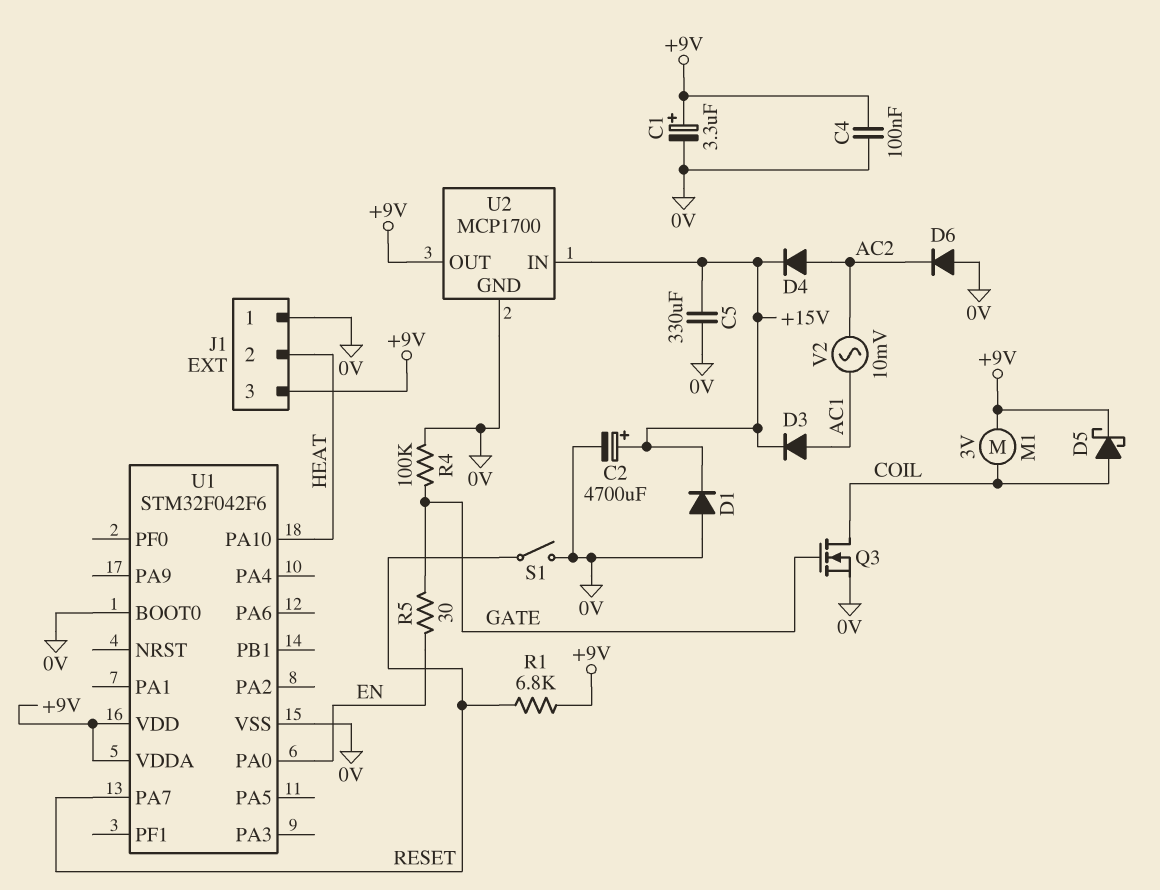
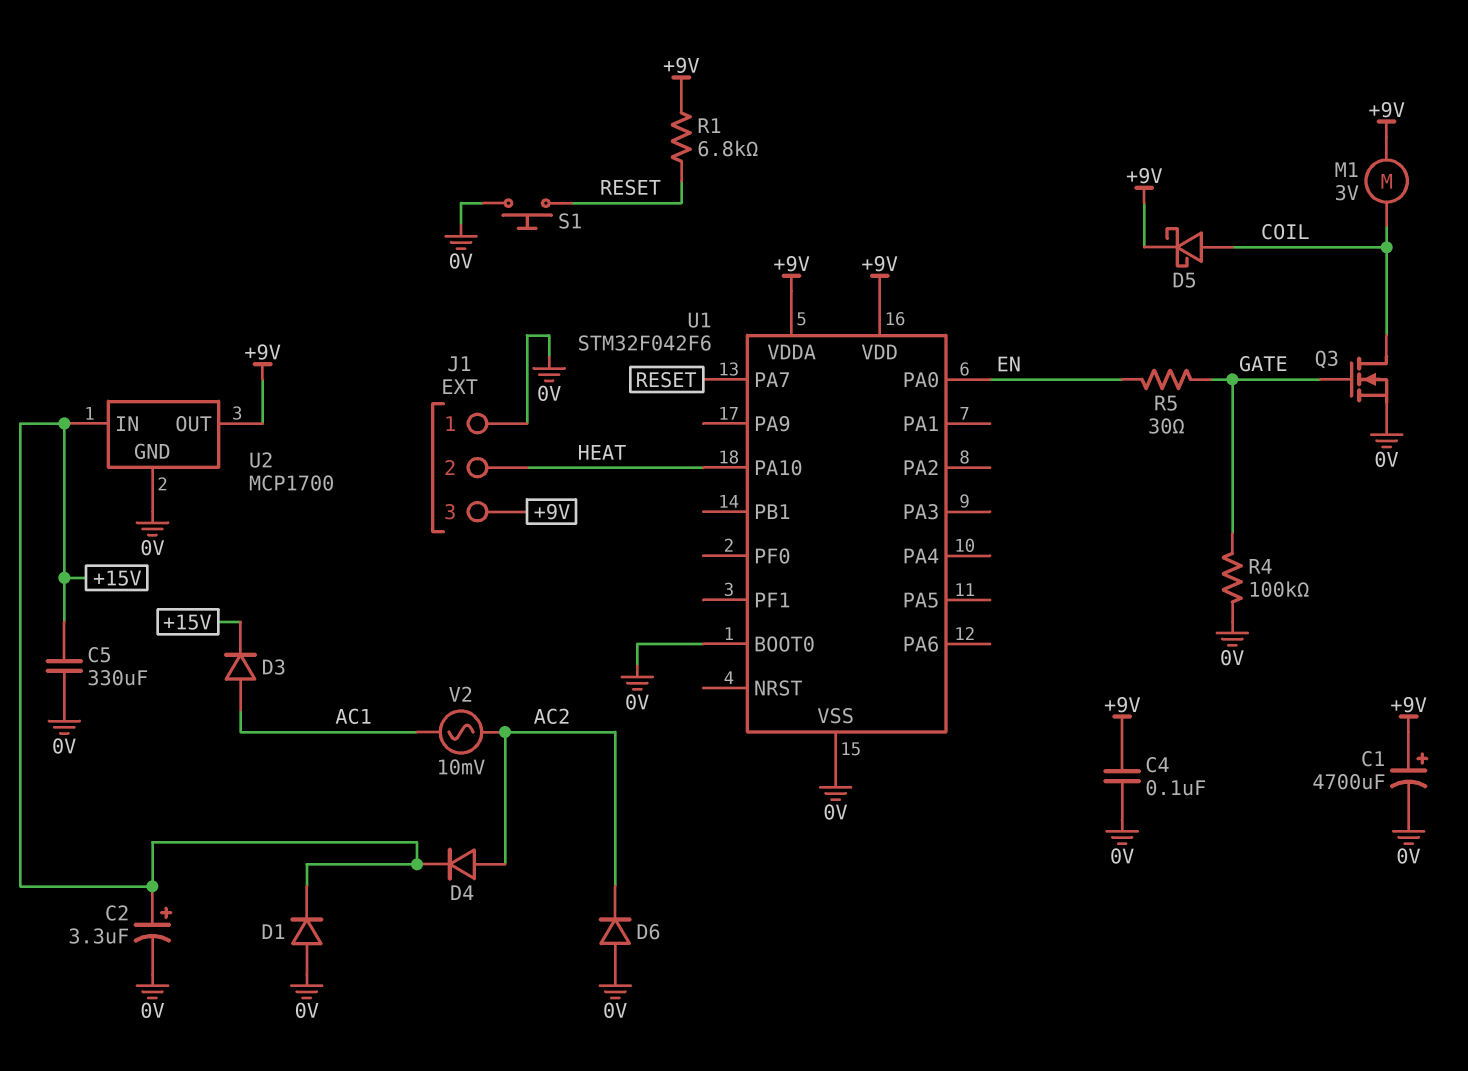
C1: 3.3uF (plus +9V, minus 0V) -> 4700uF (plus +9V, minus 0V)
C2: 4700uF (plus +15V, minus 0V) -> 3.3uF (plus +15V, minus 0V)
S1: switch (0V, RESET) -> button (0V, RESET)

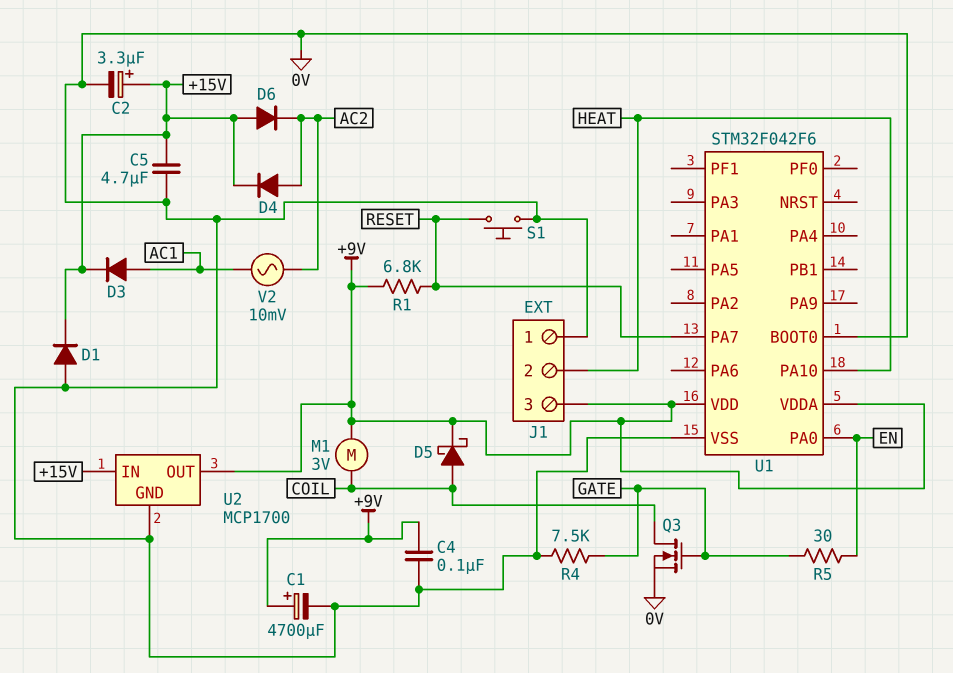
C5: 330uF (+15V, 0V) -> 4.7uF (+15V, 0V)
D6: diode (A 0V, K AC2) -> diode (A +15V, K AC2)
R4: 100k (0V, GATE) -> 7.5k (0V, GATE)

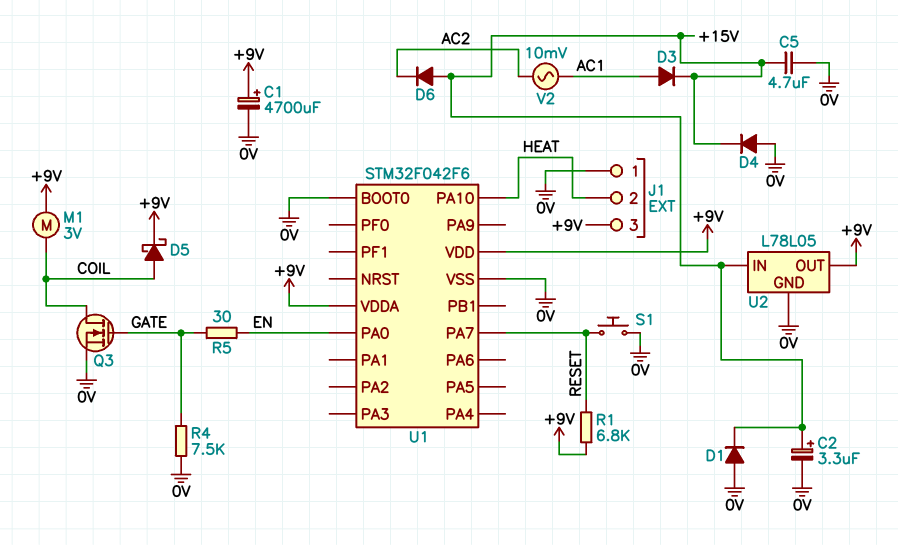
C4: 100nF (+9V, 0V) -> none
D4: diode (A AC2, K +15V) -> diode (A 0V, K +15V)
U2: MCP1700 -> L78L05

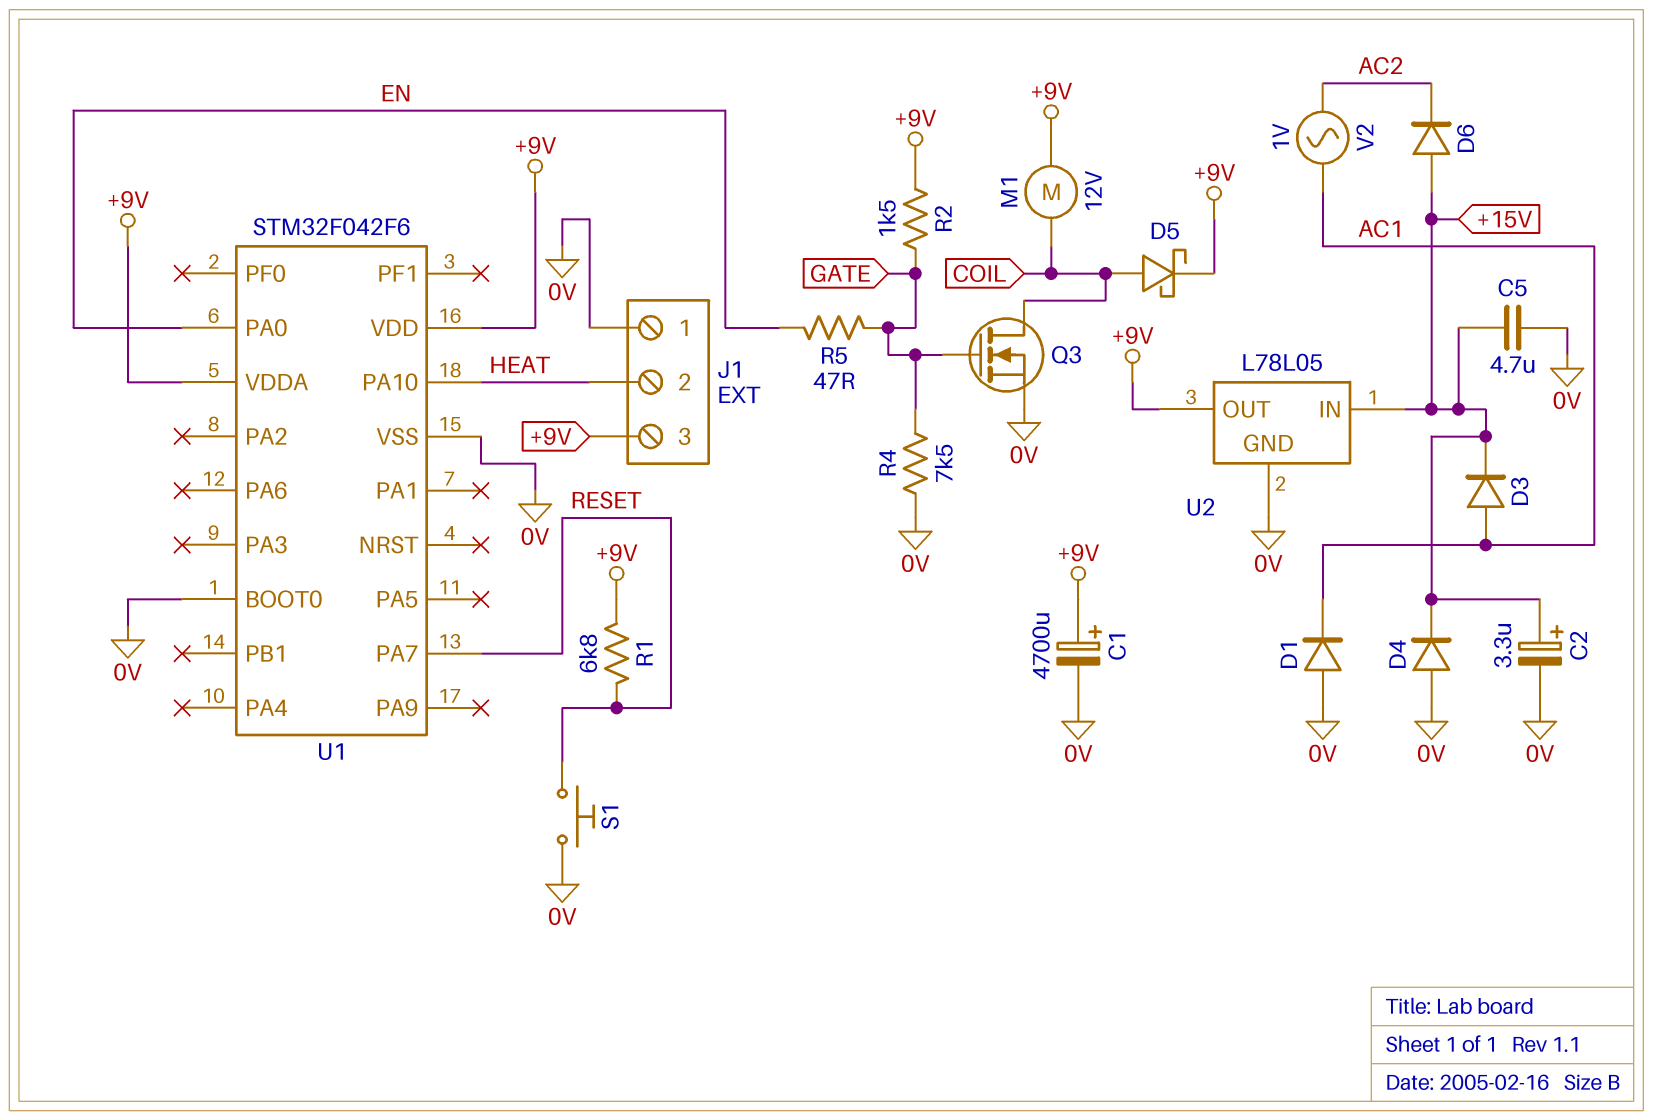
D1: diode (A 0V, K +15V) -> diode (A 0V, K AC1)
M1: motor 3V (+9V, COIL) -> motor 12V (+9V, COIL)
R2: none -> 1.5k (+9V, GATE)
R5: 30 (EN, GATE) -> 47 (EN, GATE)
V2: AC 10mV (AC1, AC2) -> AC 1V (AC1, AC2)

